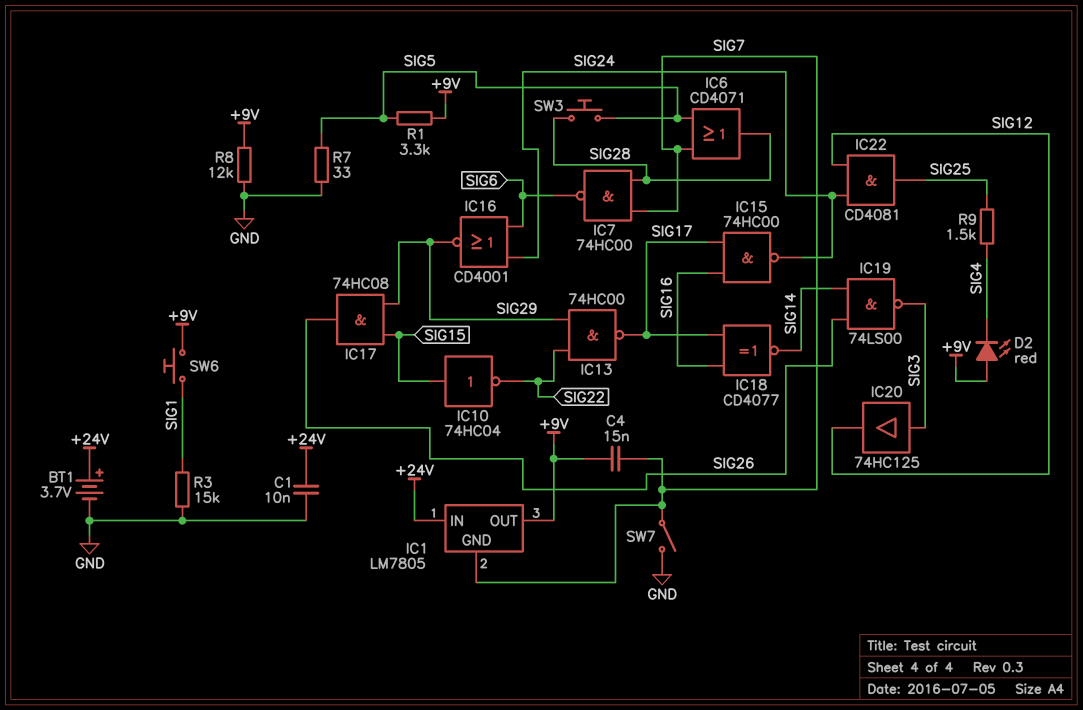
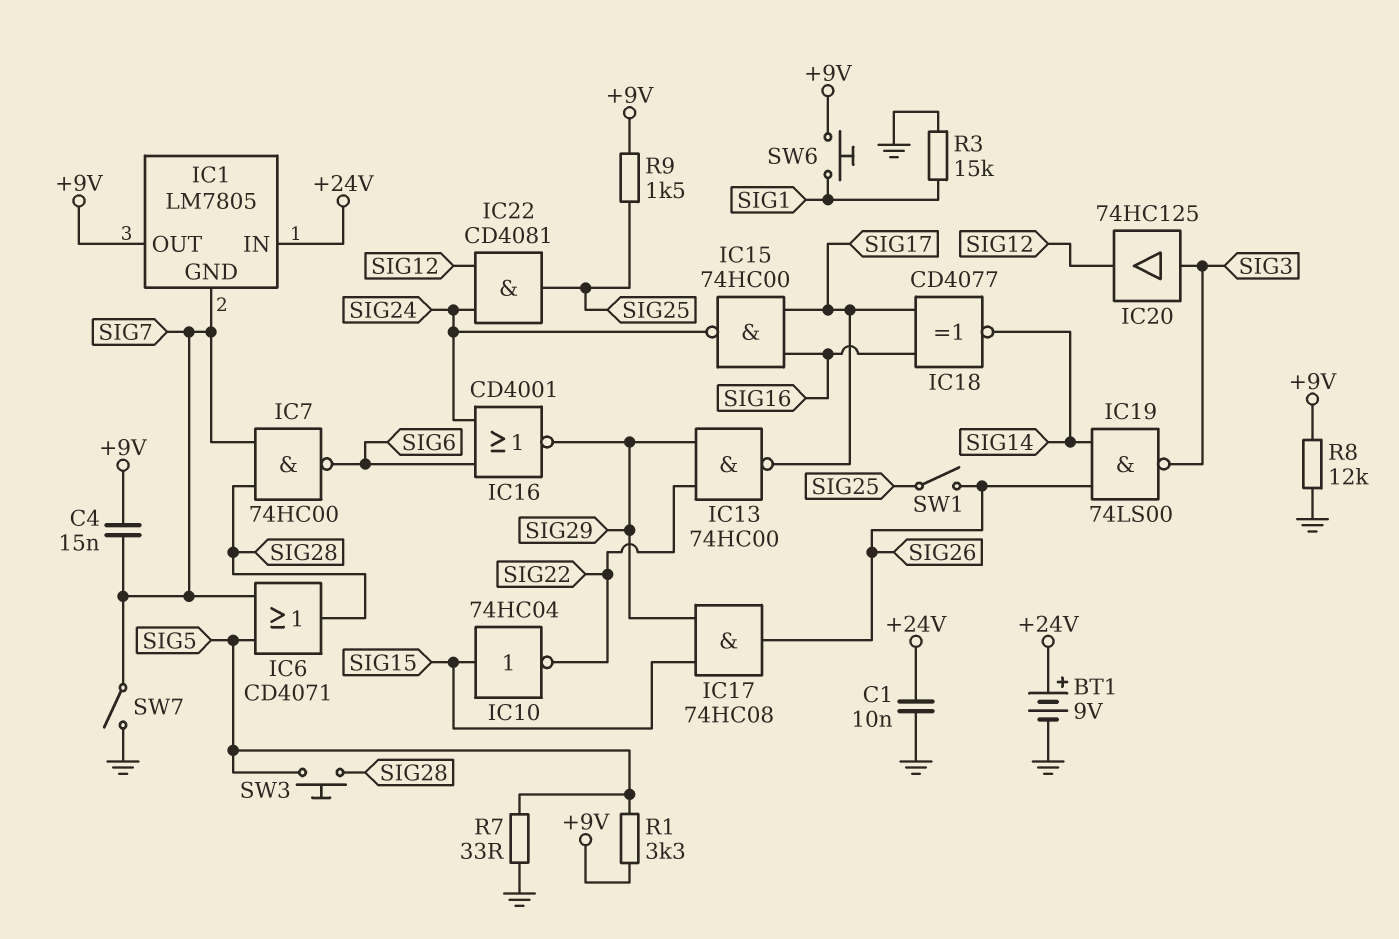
BT1: 3.7V (plus +24V, minus GND) -> 9V (plus +24V, minus GND)
D2: LED red (A +9V, K SIG4) -> none
R9: 1.5k (SIG4, SIG25) -> 1.5k (+9V, SIG25)
SW1: none -> switch (SIG25, SIG26)

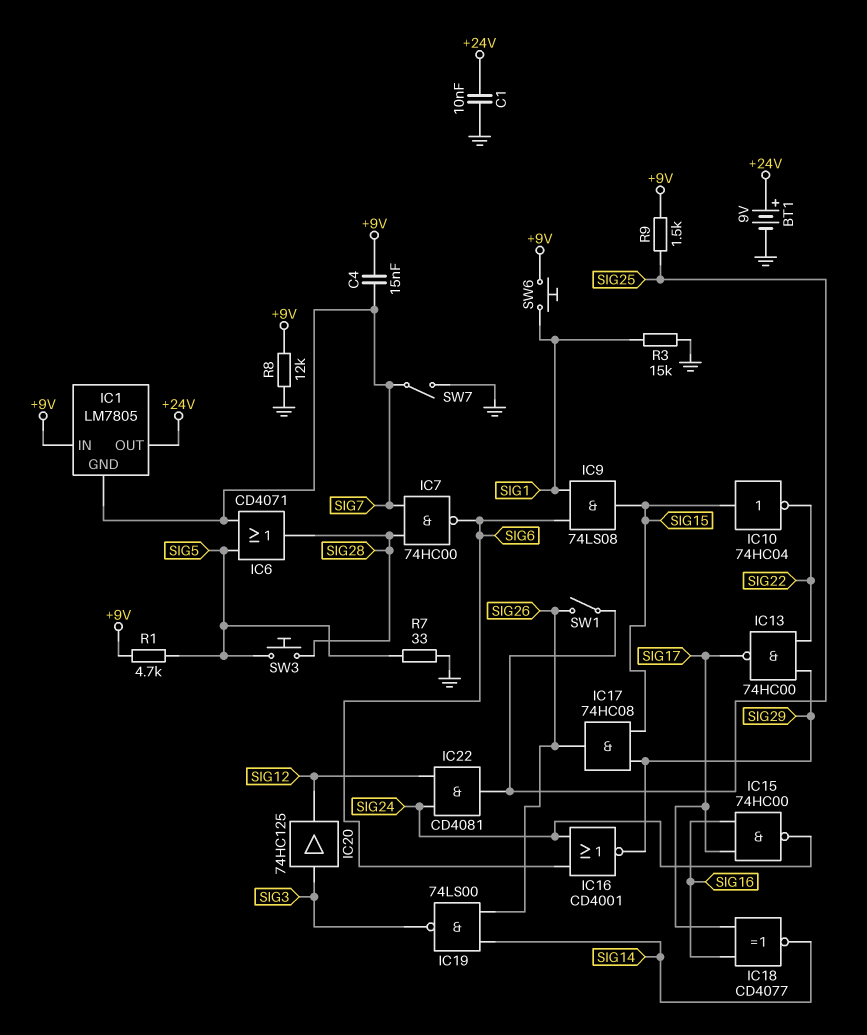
IC1 pin IN: +24V -> +9V
IC1 pin OUT: +9V -> +24V
IC9: none -> AND 74LS08 (in SIG1, in SIG6, out SIG15)
R1: 3.3k (+9V, SIG5) -> 4.7k (+9V, SIG5)

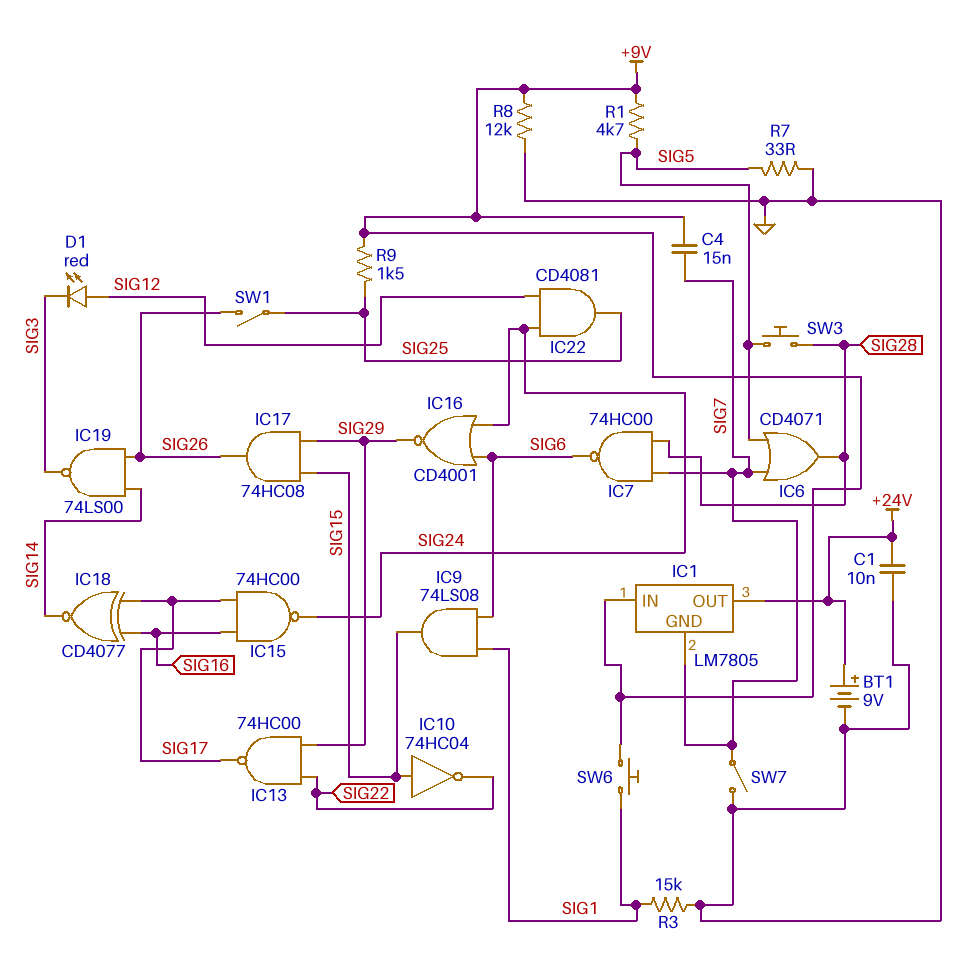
D1: none -> LED red (A SIG12, K SIG3)
IC20: buffer 74HC125 (in SIG3, out SIG12) -> none

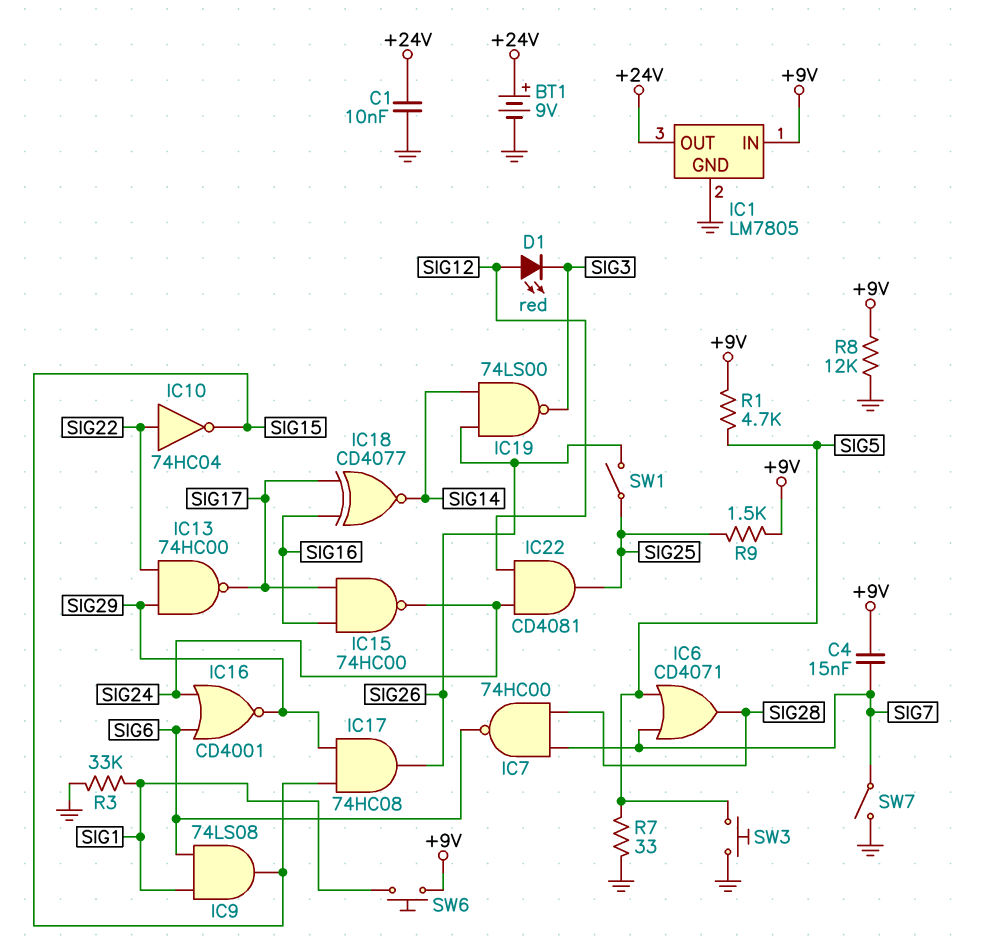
IC1 pin GND: SIG7 -> GND
IC10: NOT 74HC04 (in SIG15, out SIG22) -> NOT 74HC04 (in SIG22, out SIG15)
R3: 15k (GND, SIG1) -> 33k (GND, SIG1)
SW3: button (SIG5, SIG28) -> button (GND, SIG5)

